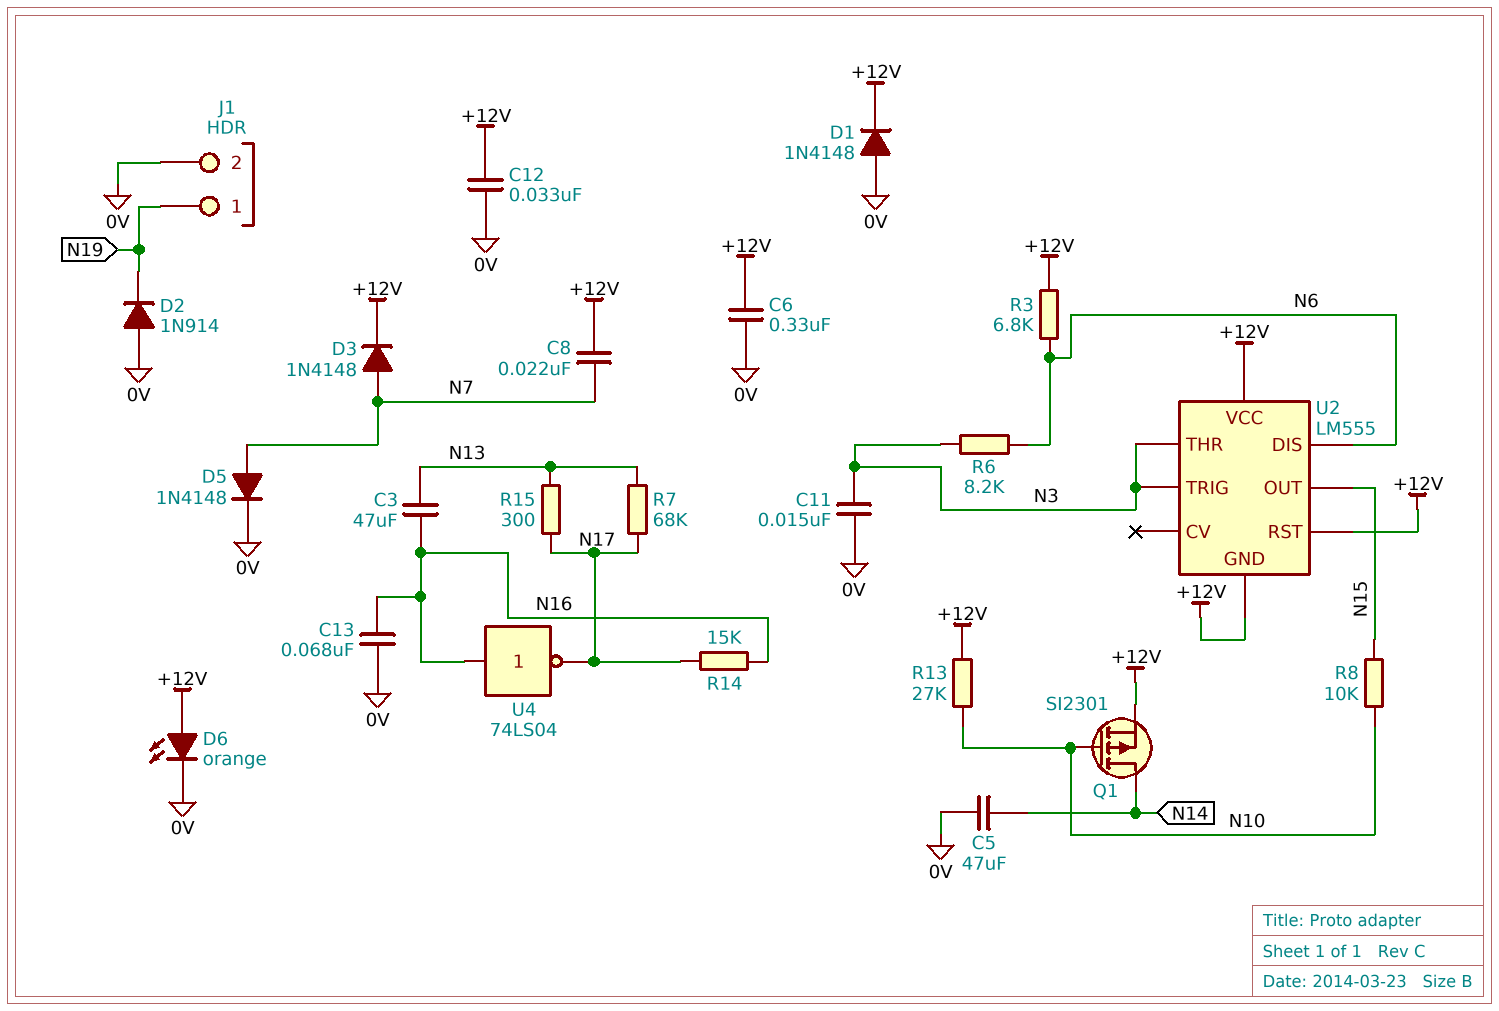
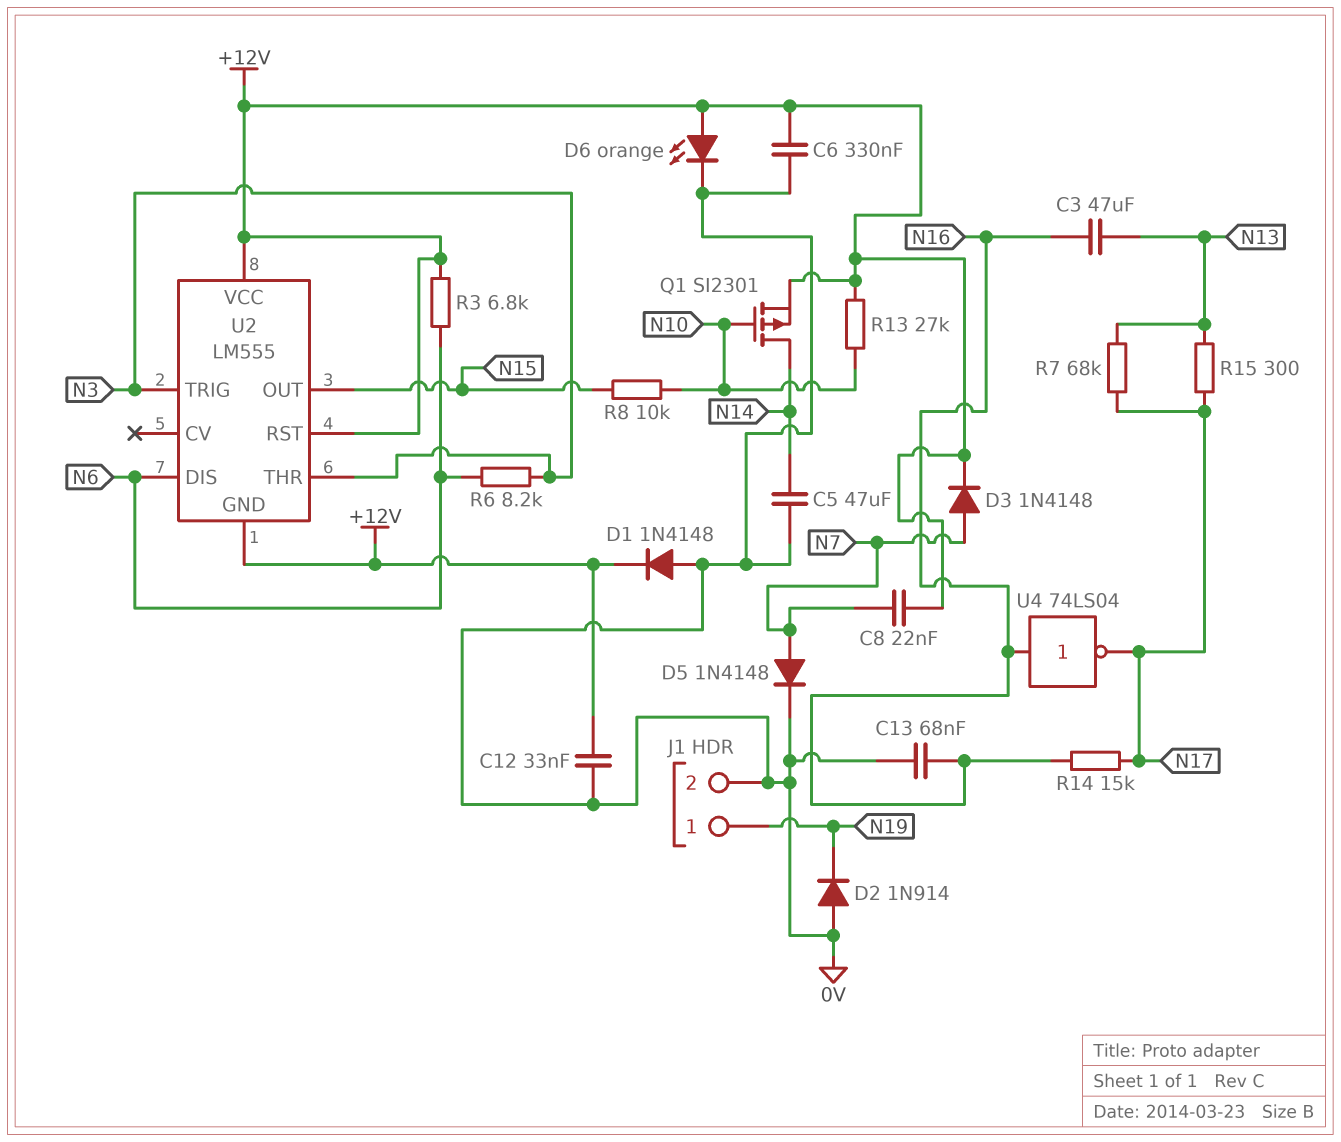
C11: 15nF (0V, N3) -> none

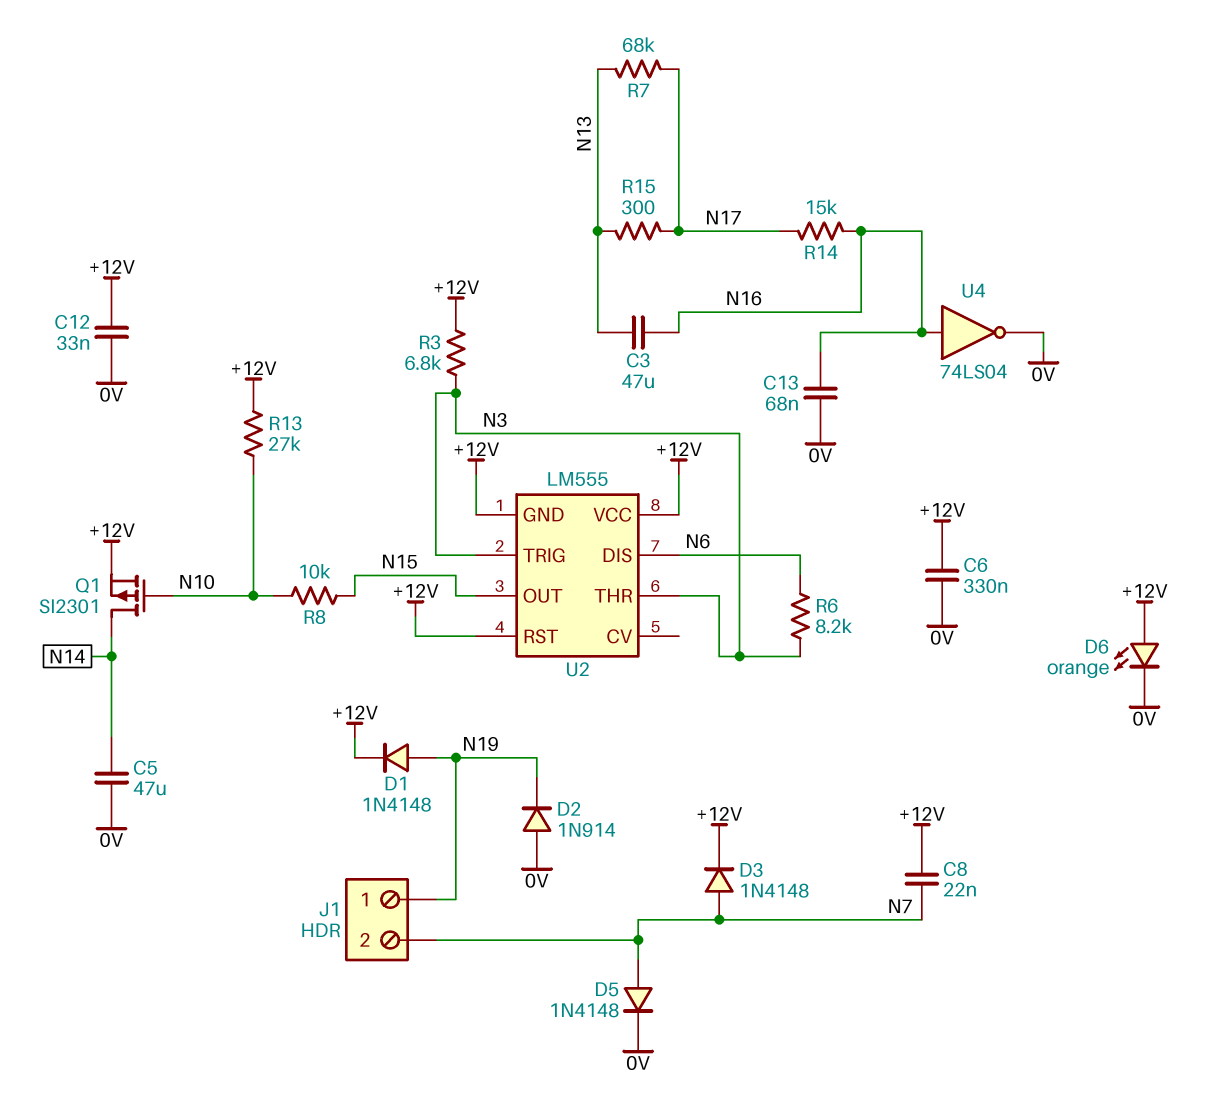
D1: diode 1N4148 (A 0V, K +12V) -> diode 1N4148 (A N19, K +12V)
J1 pin 2: 0V -> N7
R3: 6.8k (+12V, N6) -> 6.8k (+12V, N3)
U4: NOT 74LS04 (in N16, out N17) -> NOT 74LS04 (in N16, out 0V)

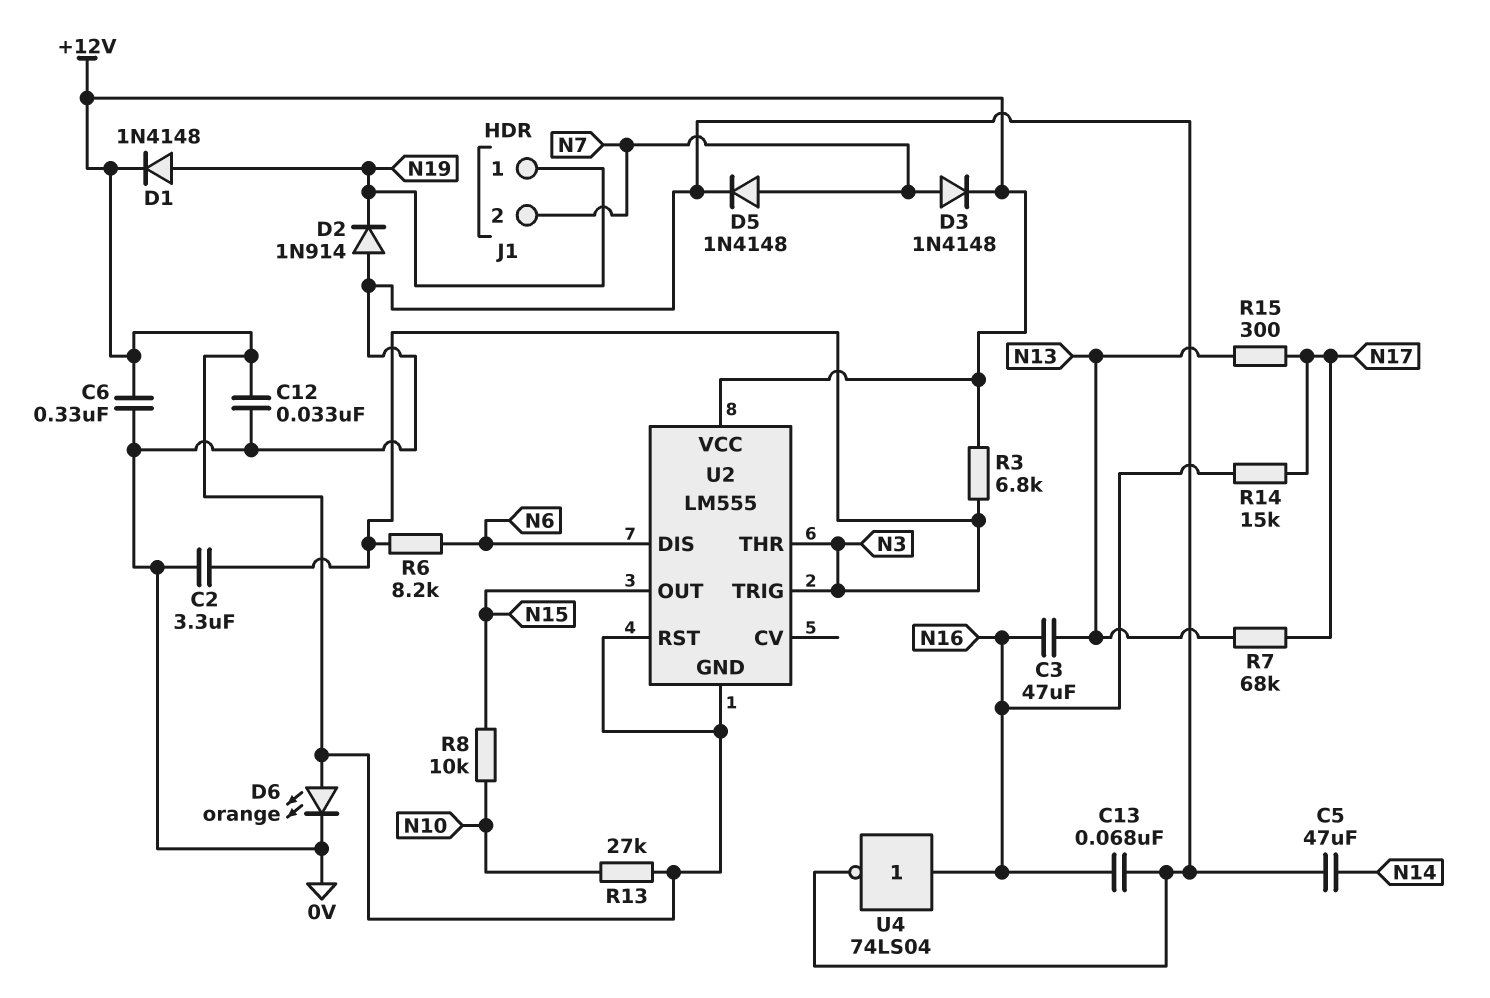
C2: none -> 3.3uF (0V, N3)
C8: 22nF (+12V, N7) -> none
Q1: PMOS SI2301 (G N10, D N14, S +12V) -> none

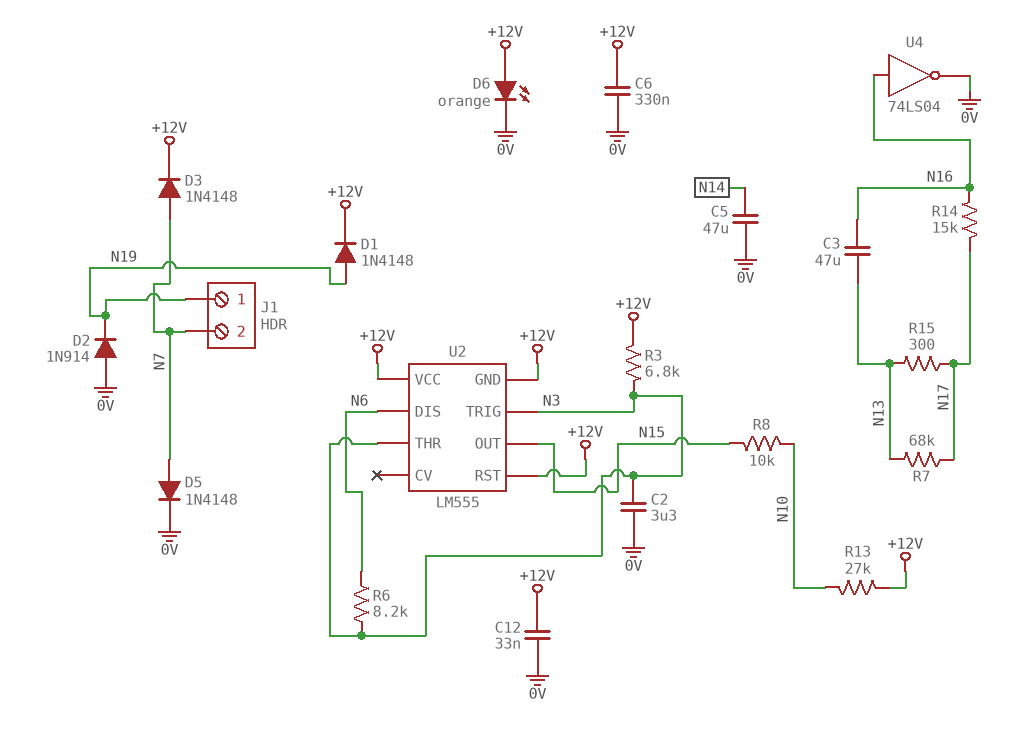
C13: 68nF (0V, N16) -> none

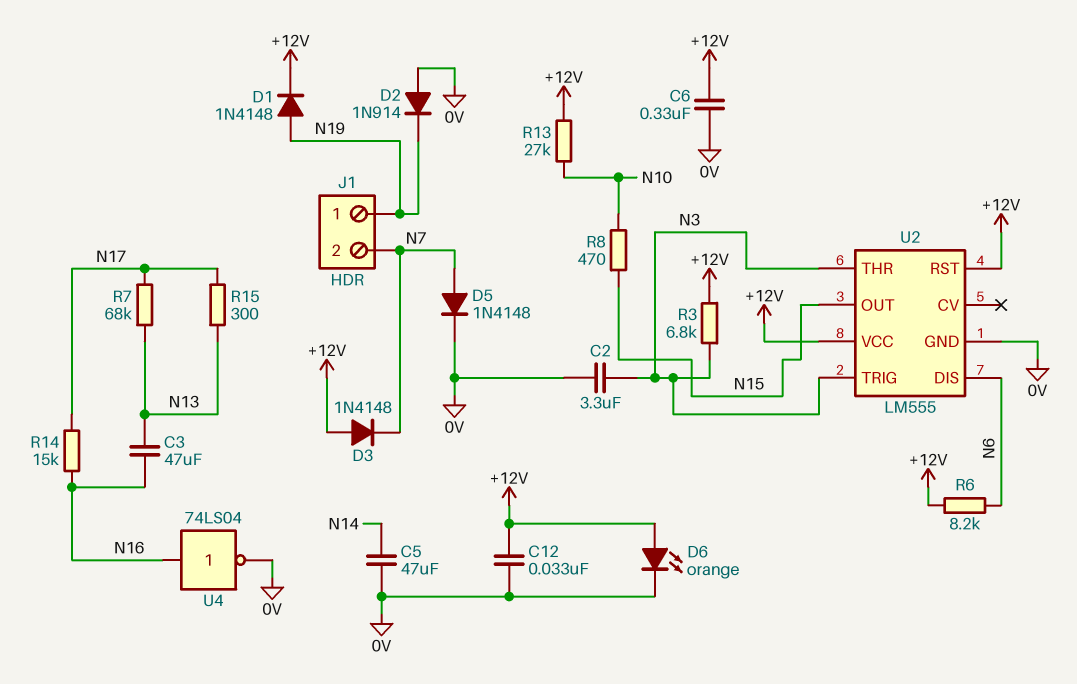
D3: diode 1N4148 (A N7, K +12V) -> diode 1N4148 (A +12V, K N7)
R6: 8.2k (N3, N6) -> 8.2k (+12V, N6)
R8: 10k (N10, N15) -> 470 (N10, N15)
U2 pin GND: +12V -> 0V

